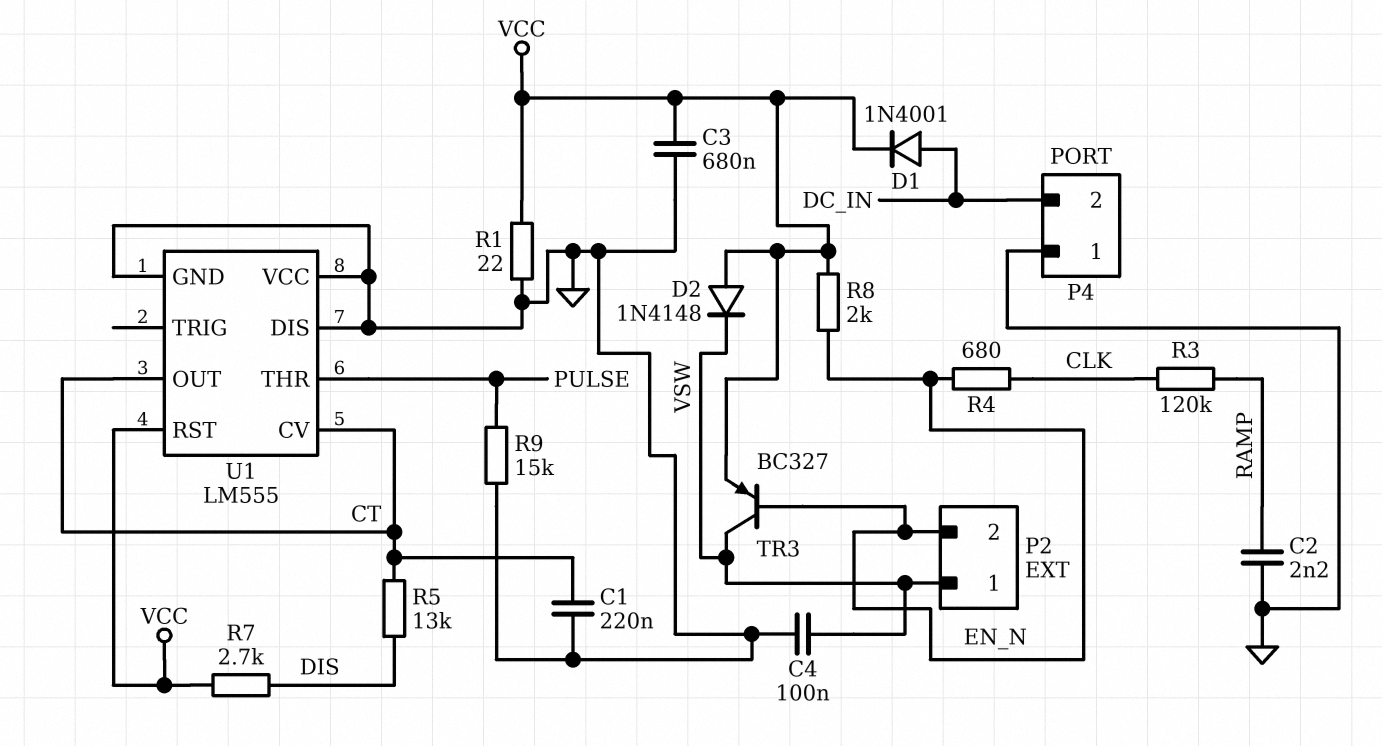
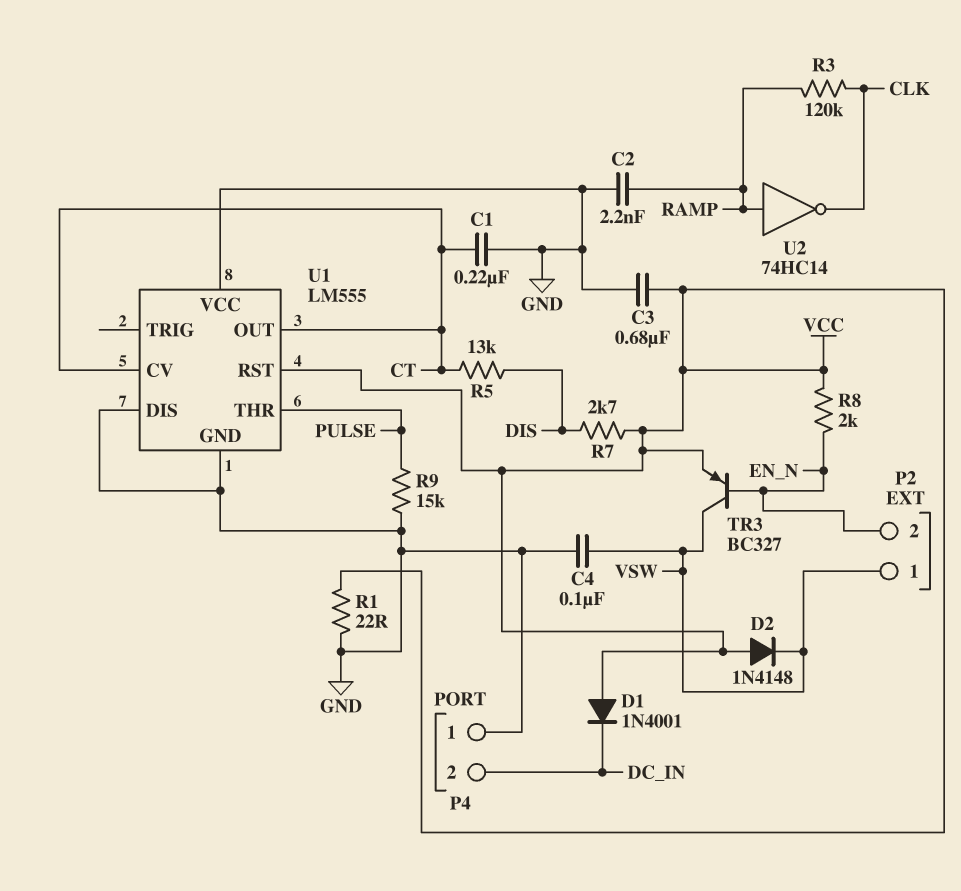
D1: diode 1N4001 (A DC_IN, K VCC) -> diode 1N4001 (A VCC, K DC_IN)
R4: 680 (CLK, EN_N) -> none
U2: none -> NOT 74HC14 (in RAMP, out CLK)

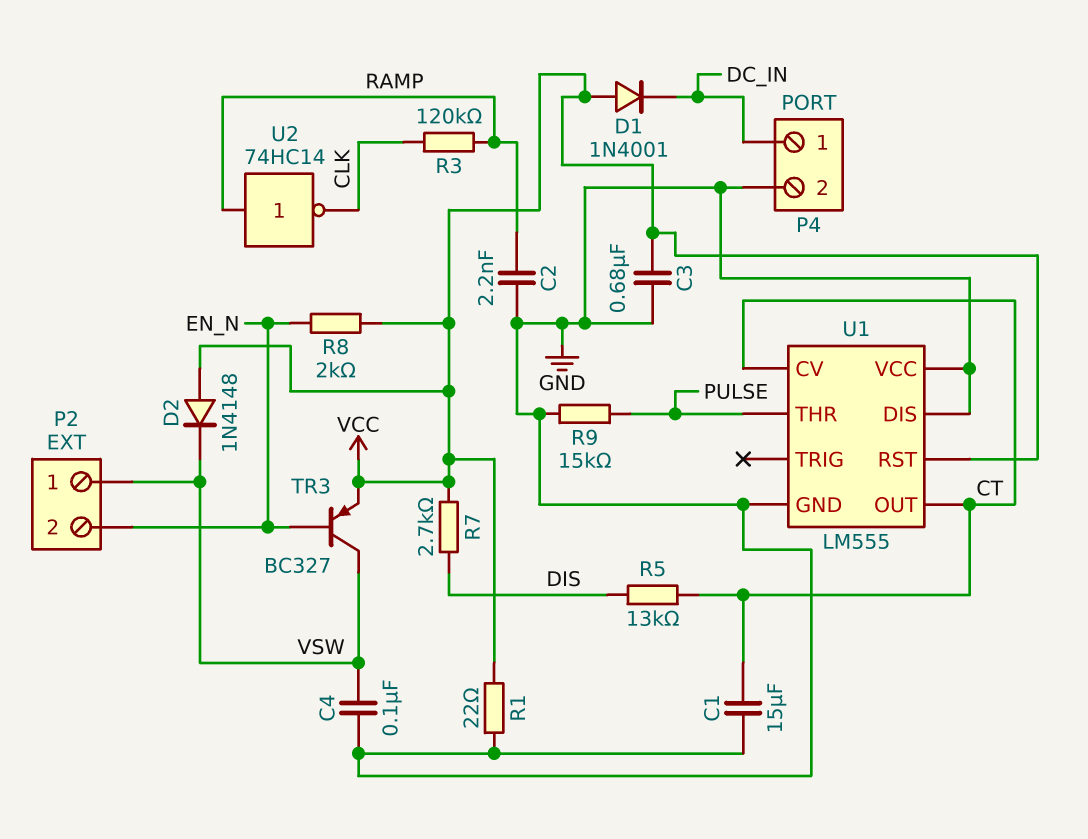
C1: 220nF (CT, GND) -> 15uF (CT, GND)
P4 pin 1: GND -> DC_IN
P4 pin 2: DC_IN -> GND

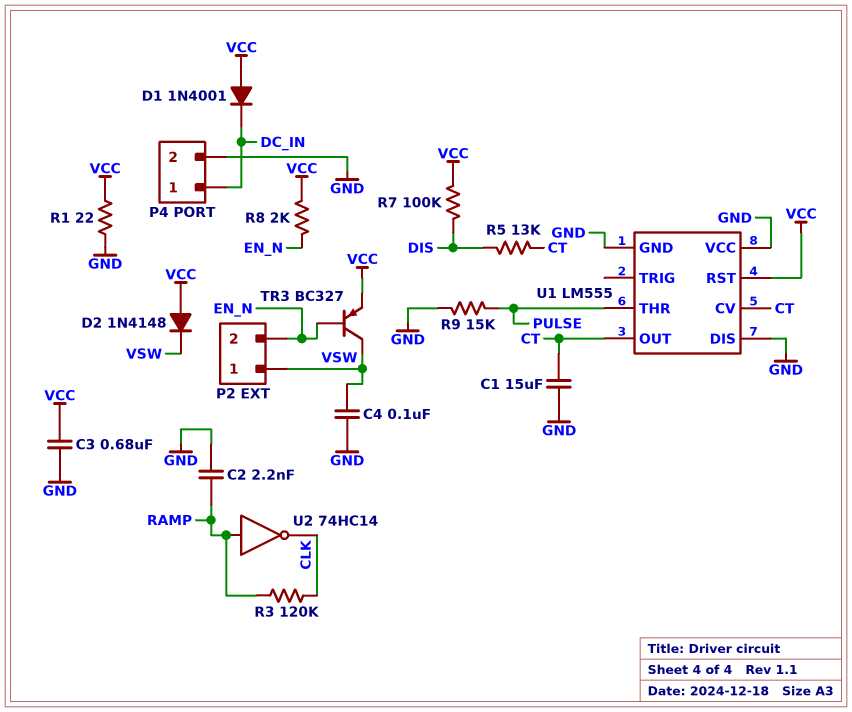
R7: 2.7k (DIS, VCC) -> 100k (DIS, VCC)

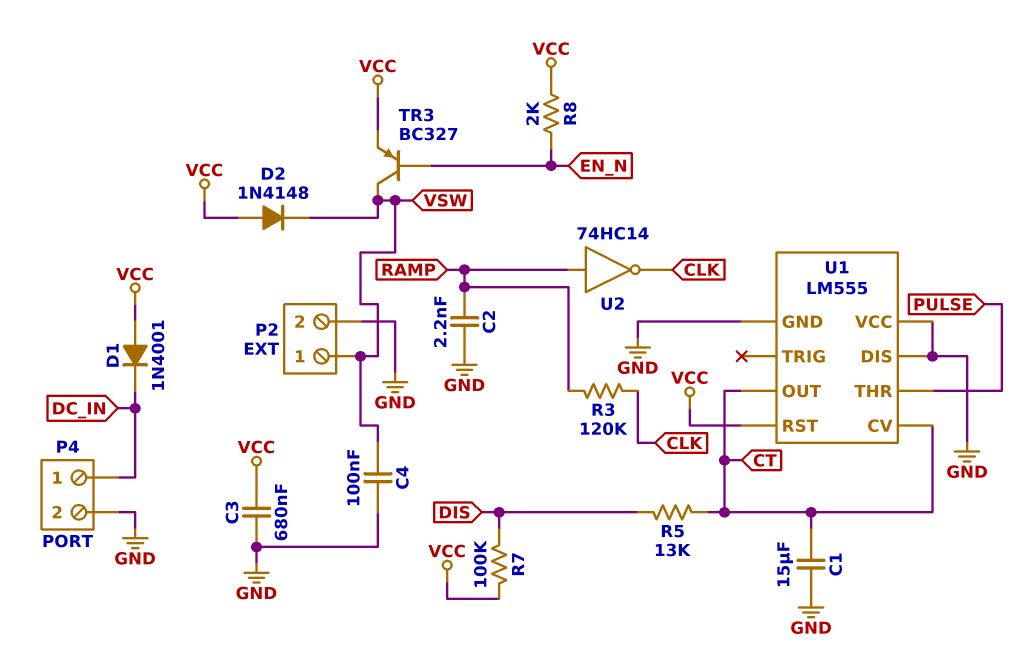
P2 pin 2: EN_N -> GND
R1: 22 (GND, VCC) -> none
R9: 15k (GND, PULSE) -> none

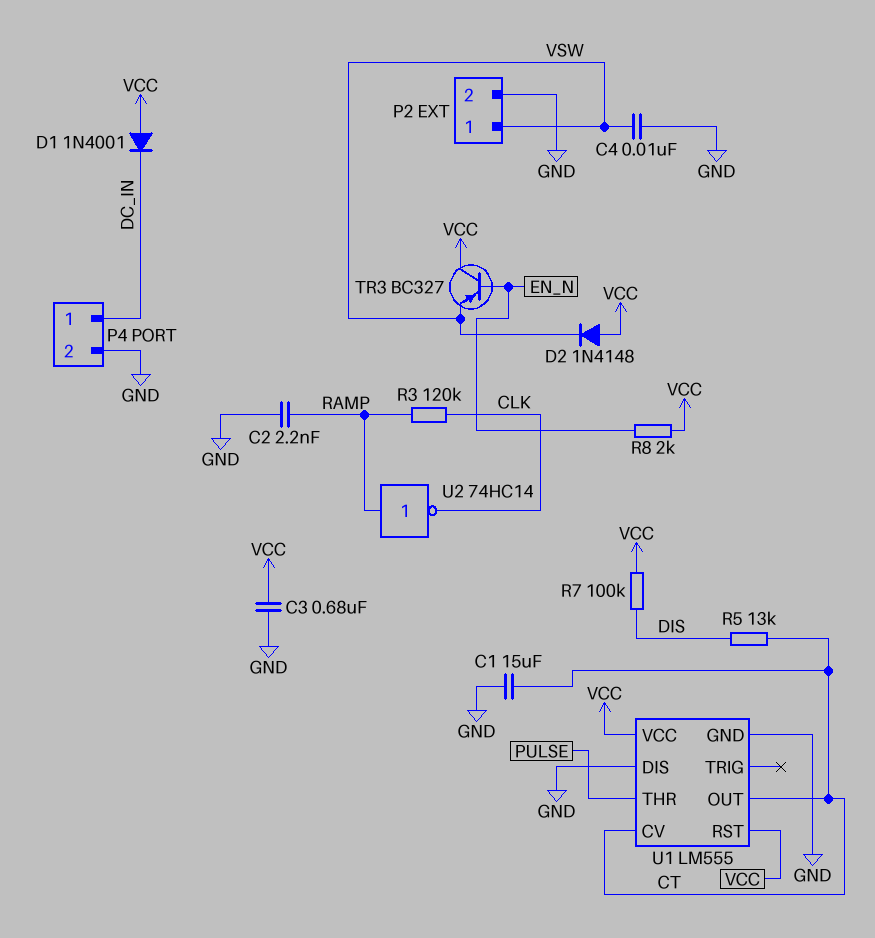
C4: 100nF (GND, VSW) -> 10nF (GND, VSW)
TR3: PNP BC327 (B EN_N, C VSW, E VCC) -> PNP BC327 (B EN_N, C VCC, E VSW)
U1 pin VCC: GND -> VCC

